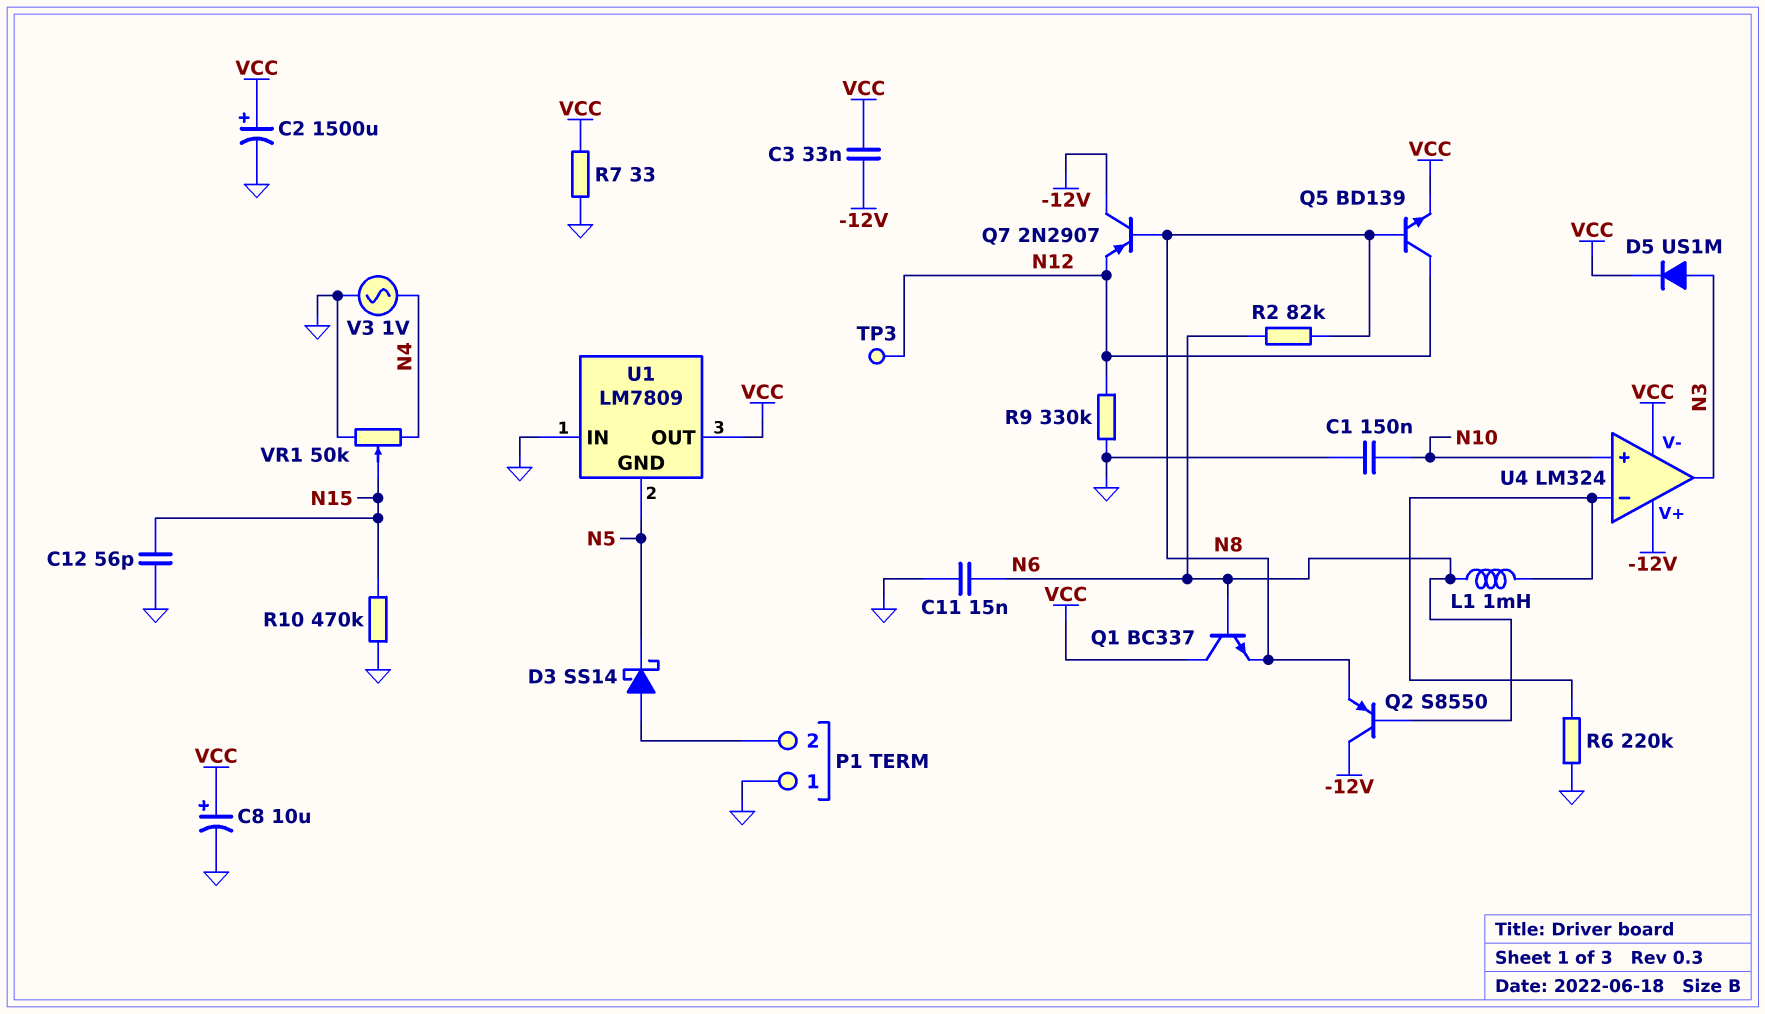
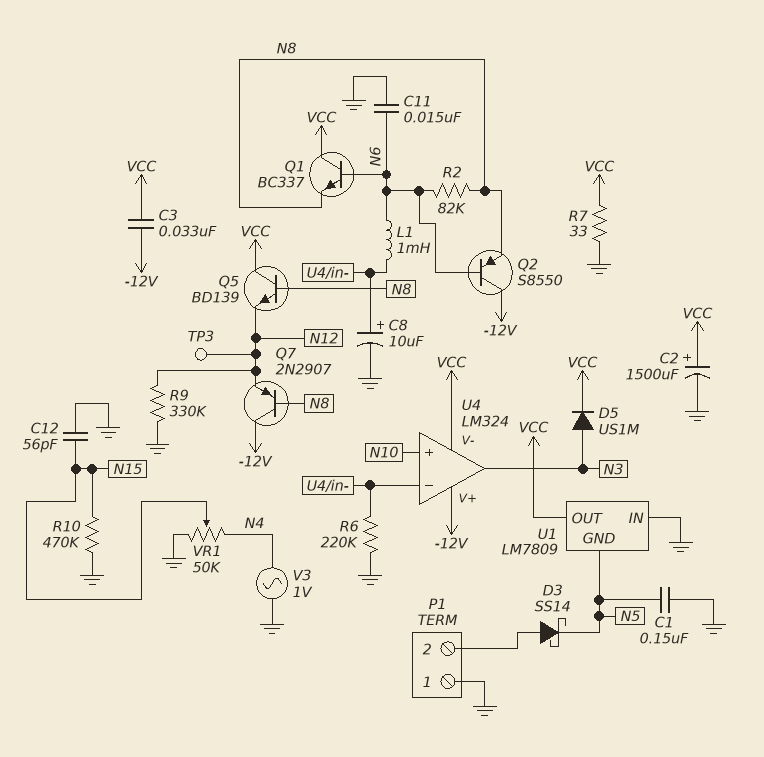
C1: 150nF (GND, N10) -> 150nF (GND, N5)
C8: 10uF (plus VCC, minus GND) -> 10uF (plus U4/in-, minus GND)
Q5: NPN BD139 (B N8, C N12, E VCC) -> NPN BD139 (B N8, C VCC, E N12)

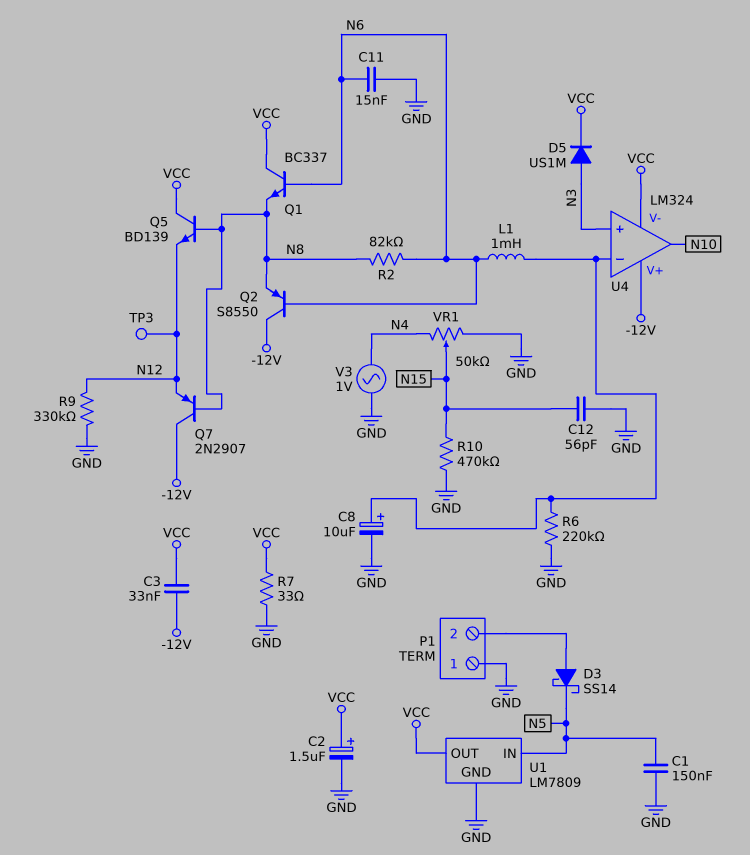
C2: 1500uF (plus VCC, minus GND) -> 1.5uF (plus VCC, minus GND)
U1 pin GND: N5 -> GND
U1 pin IN: GND -> N5
U4 pin in+: N10 -> N3
U4 pin out: N3 -> N10

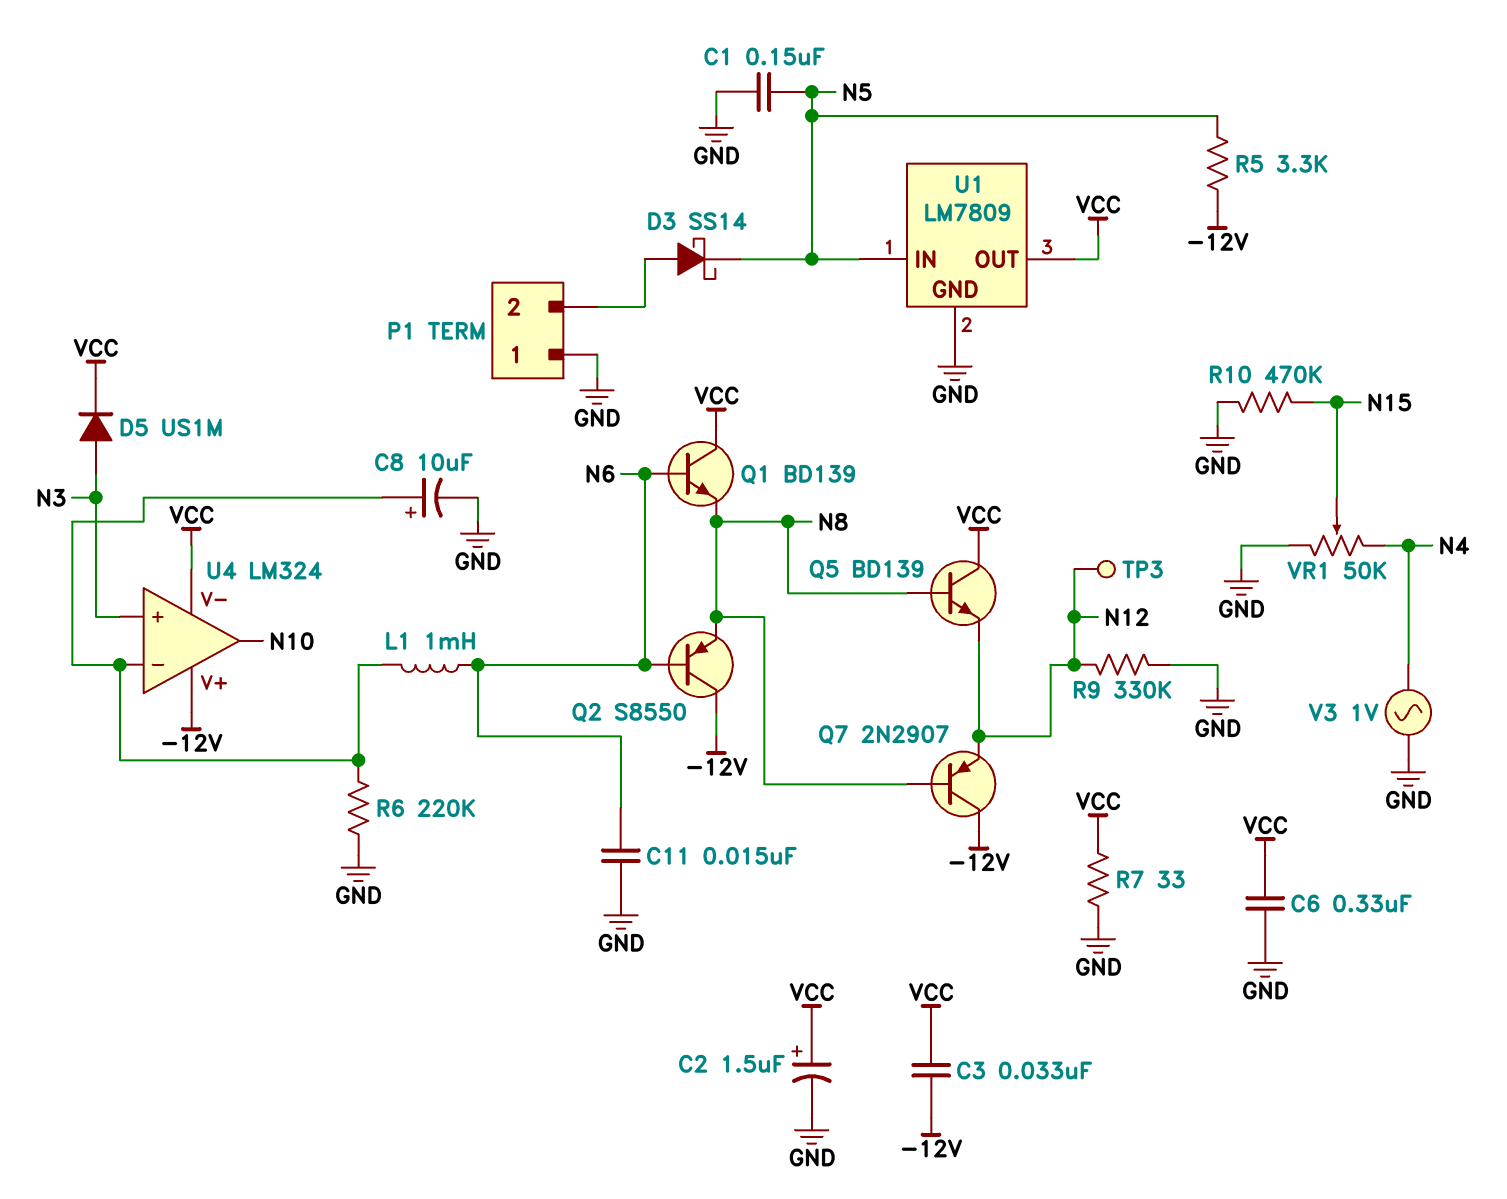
C6: none -> 330nF (GND, VCC)
C12: 56pF (GND, N15) -> none
Q1: NPN BC337 (B N6, C VCC, E N8) -> NPN BD139 (B N6, C VCC, E N8)
R2: 82k (N6, N8) -> none
R5: none -> 3.3k (-12V, N5)

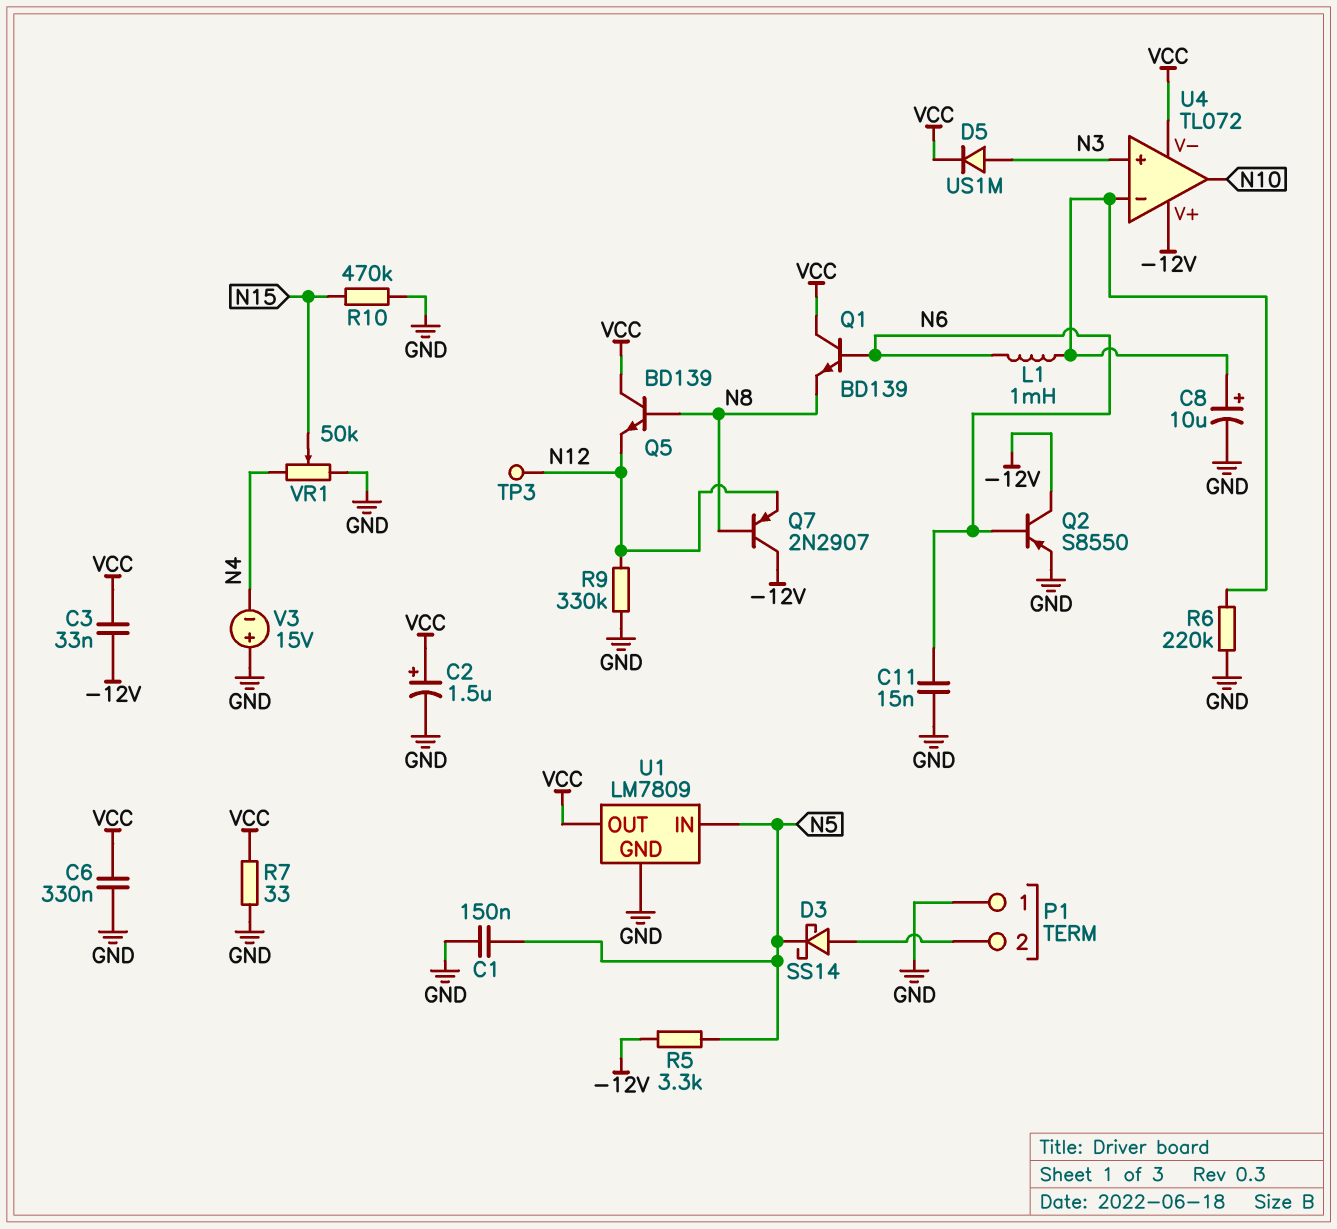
Q2: PNP S8550 (B N6, C -12V, E N8) -> PNP S8550 (B N6, C -12V, E GND)
U4: LM324 -> TL072
V3: AC 1V (GND, N4) -> 15V (plus GND, minus N4)

